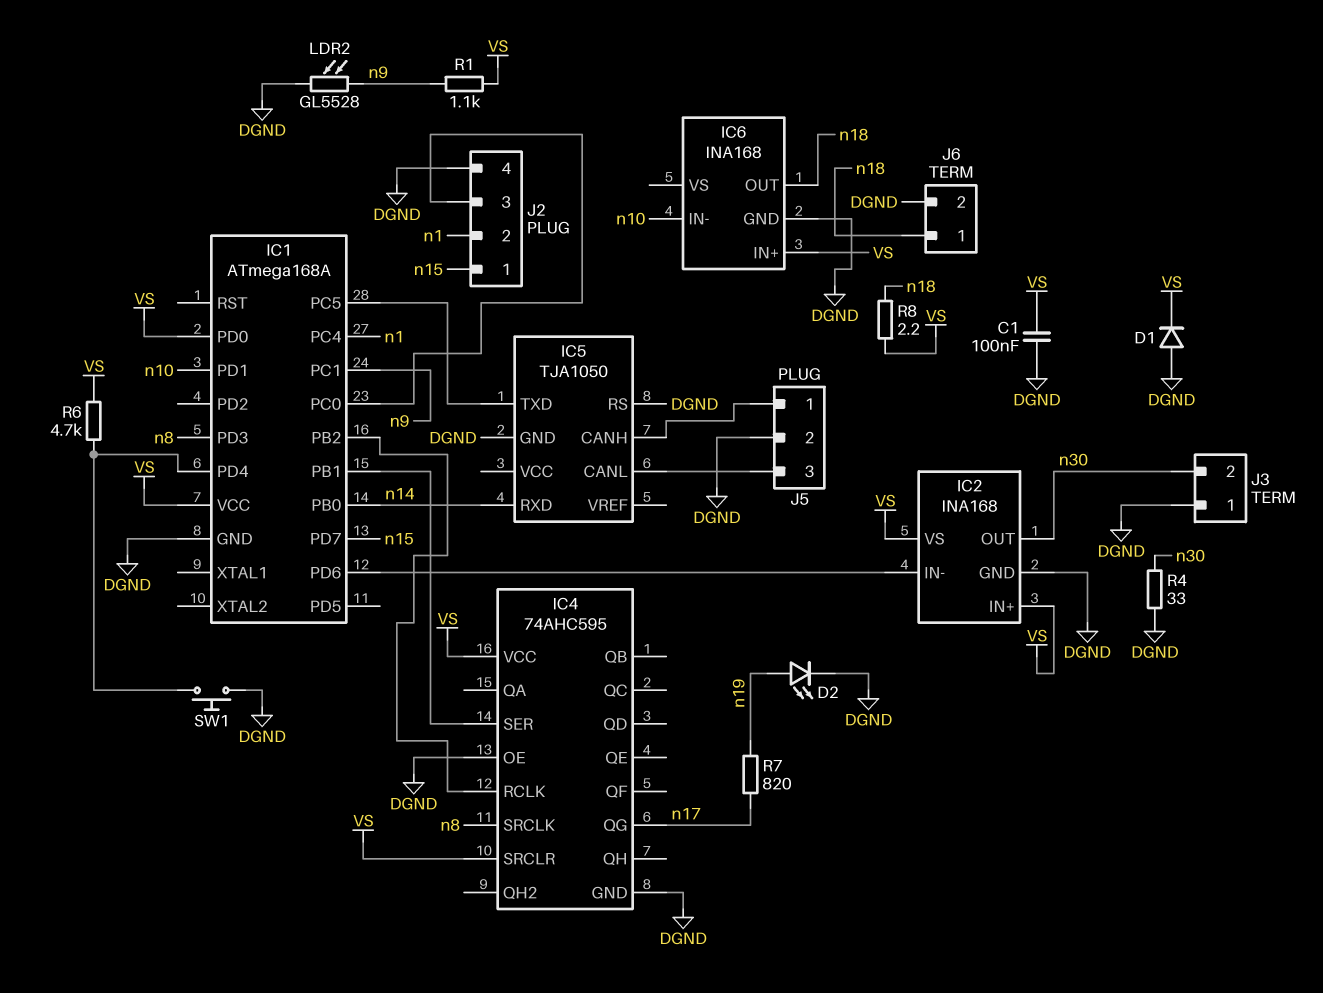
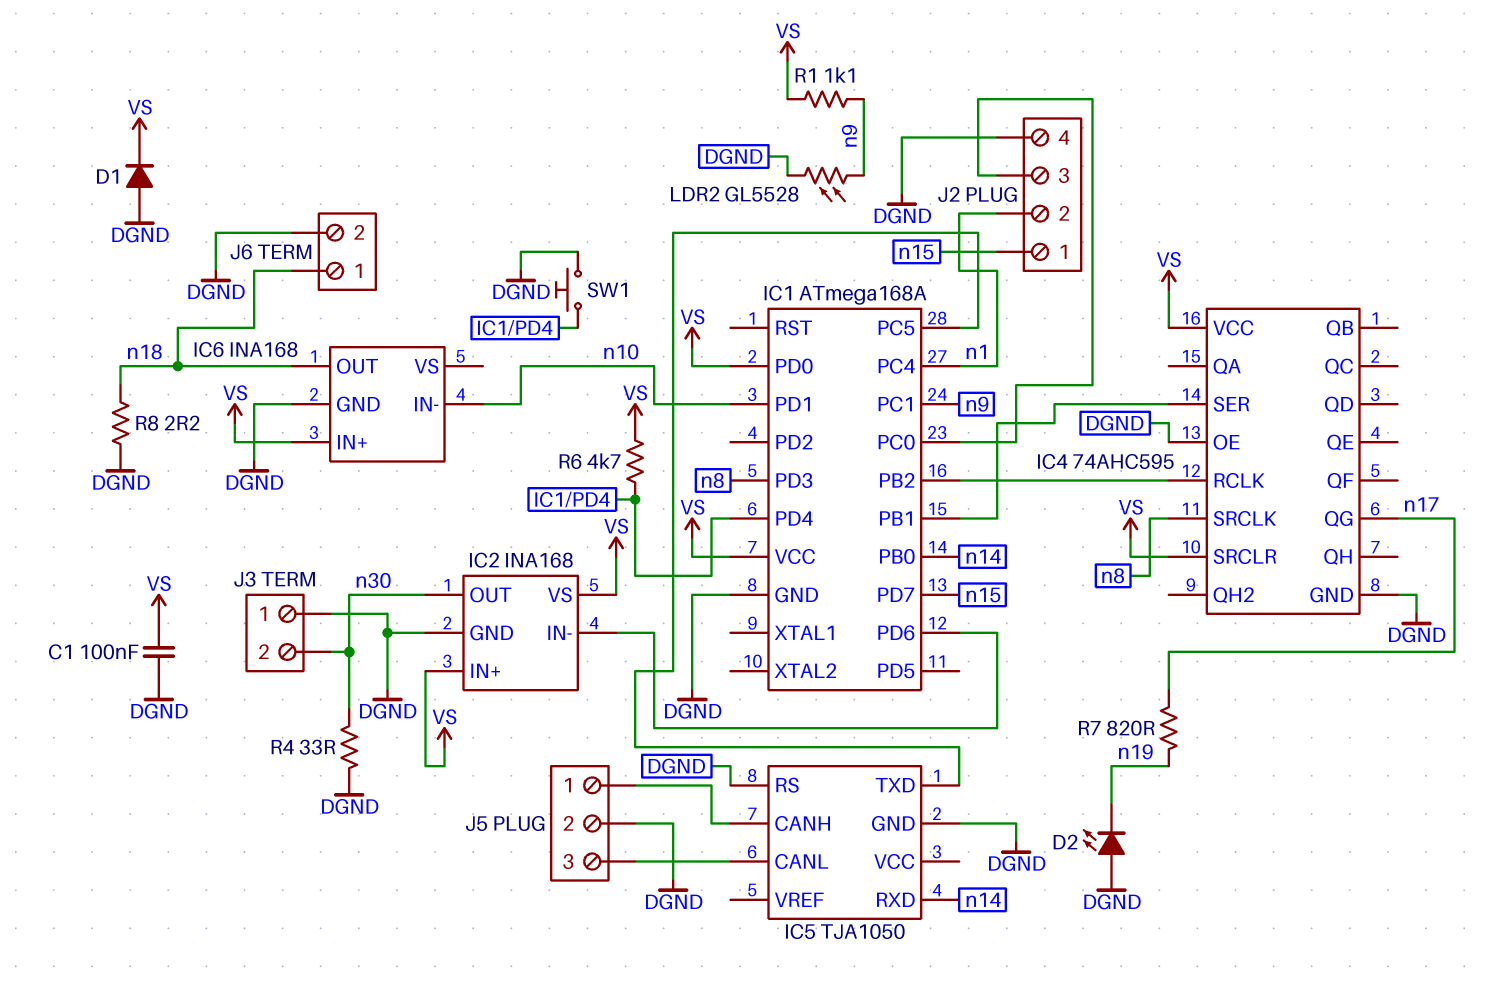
D2: LED (A n19, K DGND) -> LED (A DGND, K n19)
R8: 2.2 (VS, n18) -> 2.2 (DGND, n18)

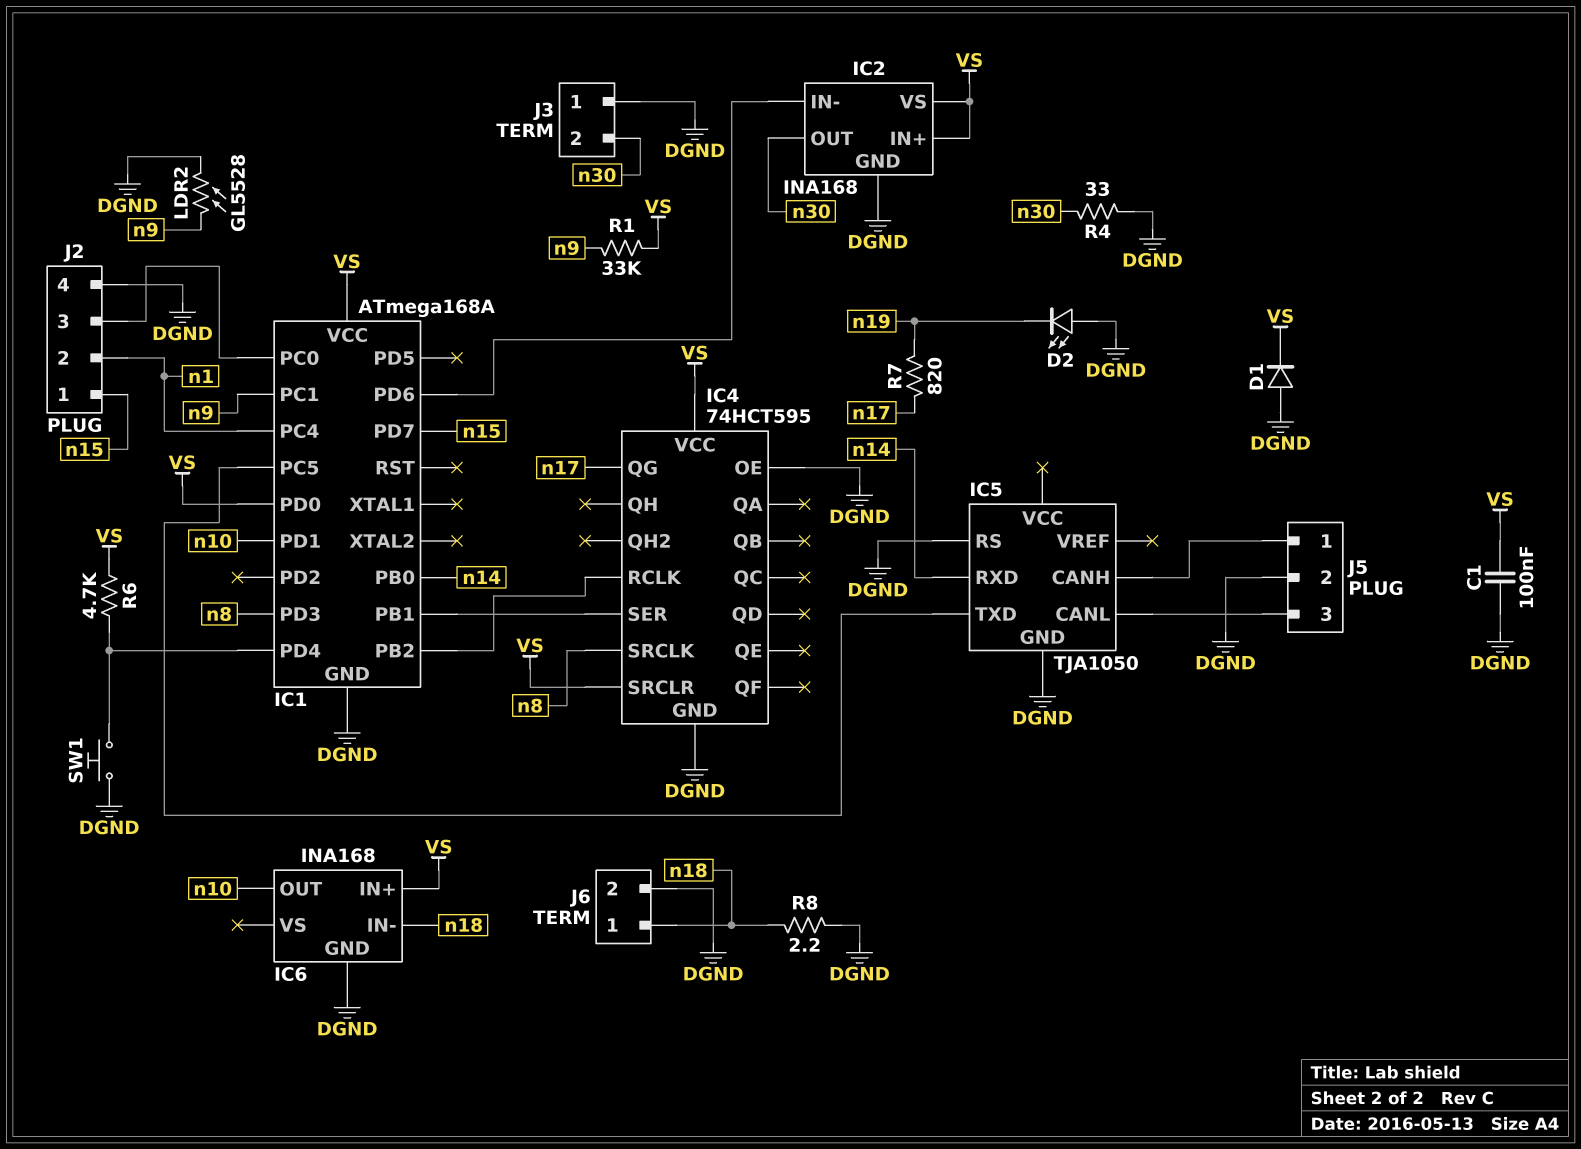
IC4: 74AHC595 -> 74HCT595
IC6 pin IN-: n10 -> n18
IC6 pin OUT: n18 -> n10
R1: 1.1k (VS, n9) -> 33k (VS, n9)

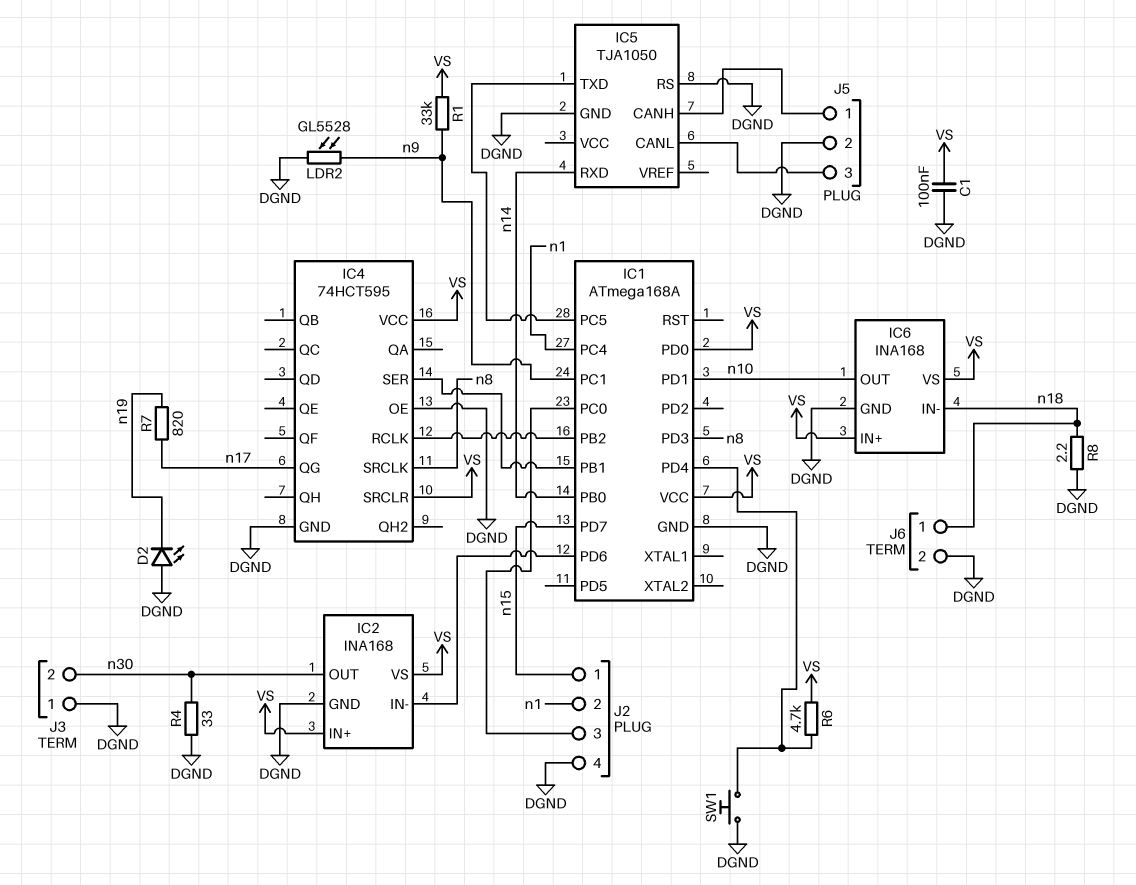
D1: diode (A DGND, K VS) -> none
IC6 pin VS: none -> VS

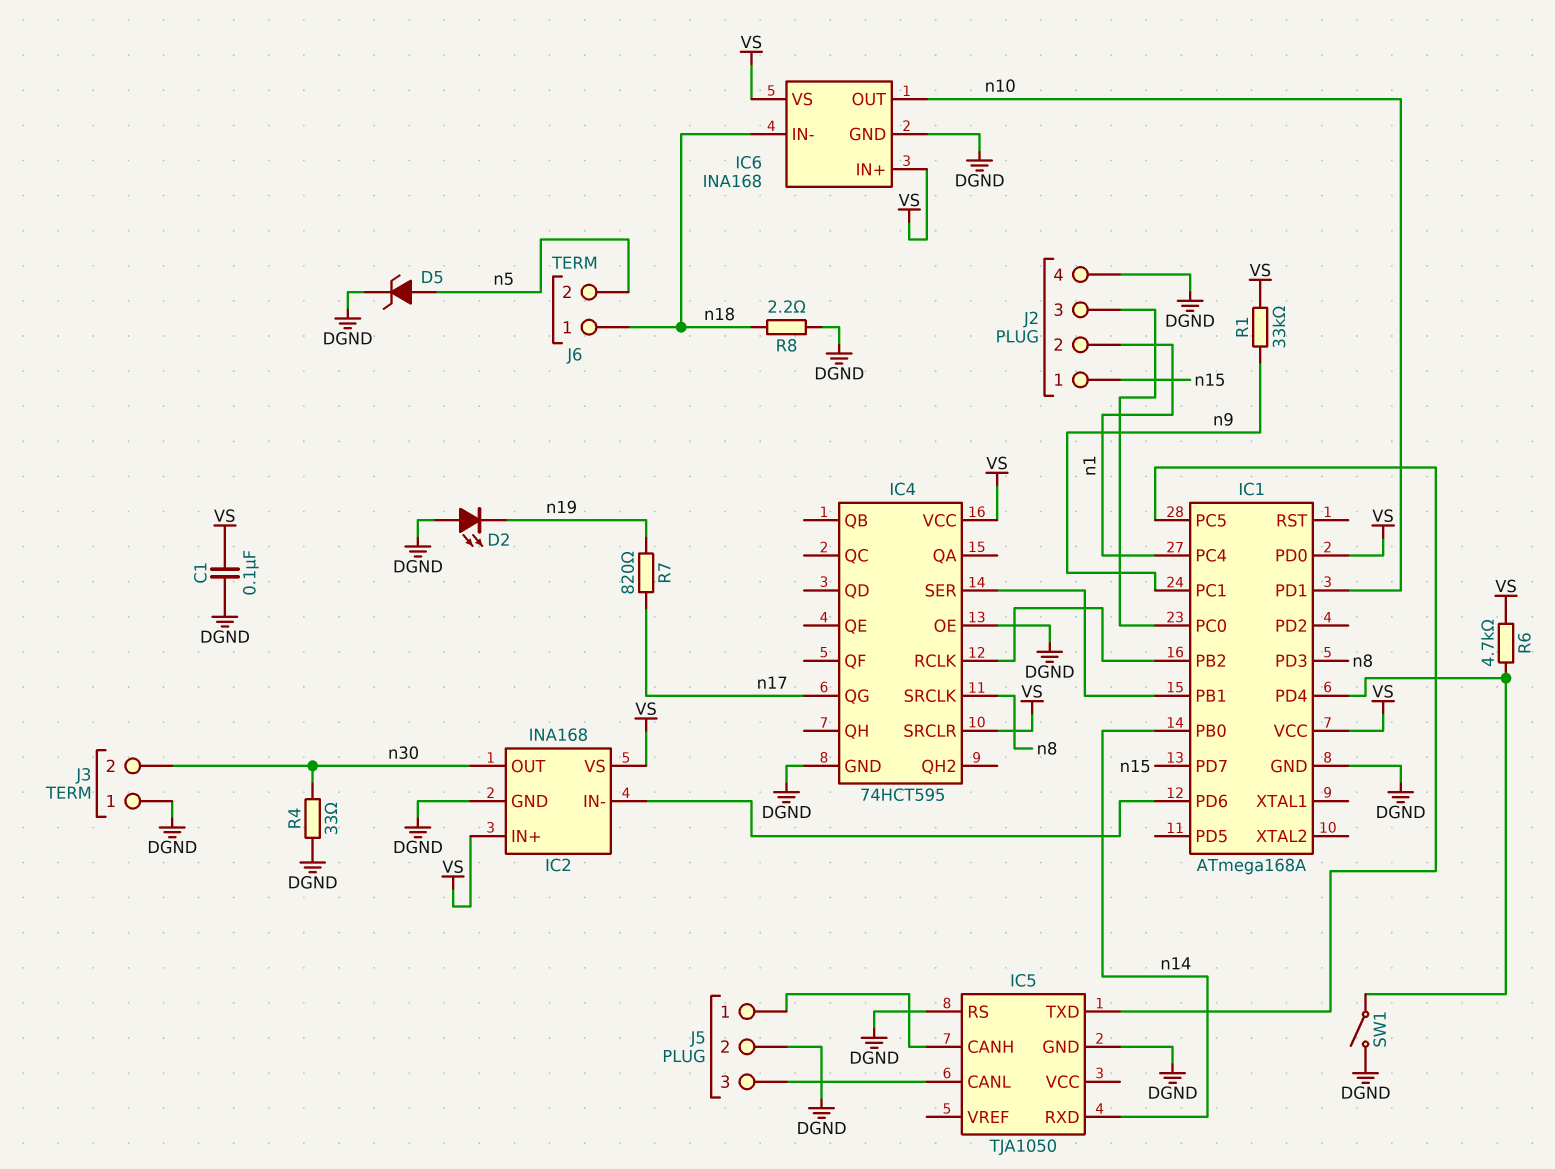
D5: none -> zener (A n5, K DGND)
J6 pin 2: DGND -> n5
LDR2: GL5528 (DGND, n9) -> none
SW1: button (DGND, IC1/PD4) -> switch (DGND, IC1/PD4)

